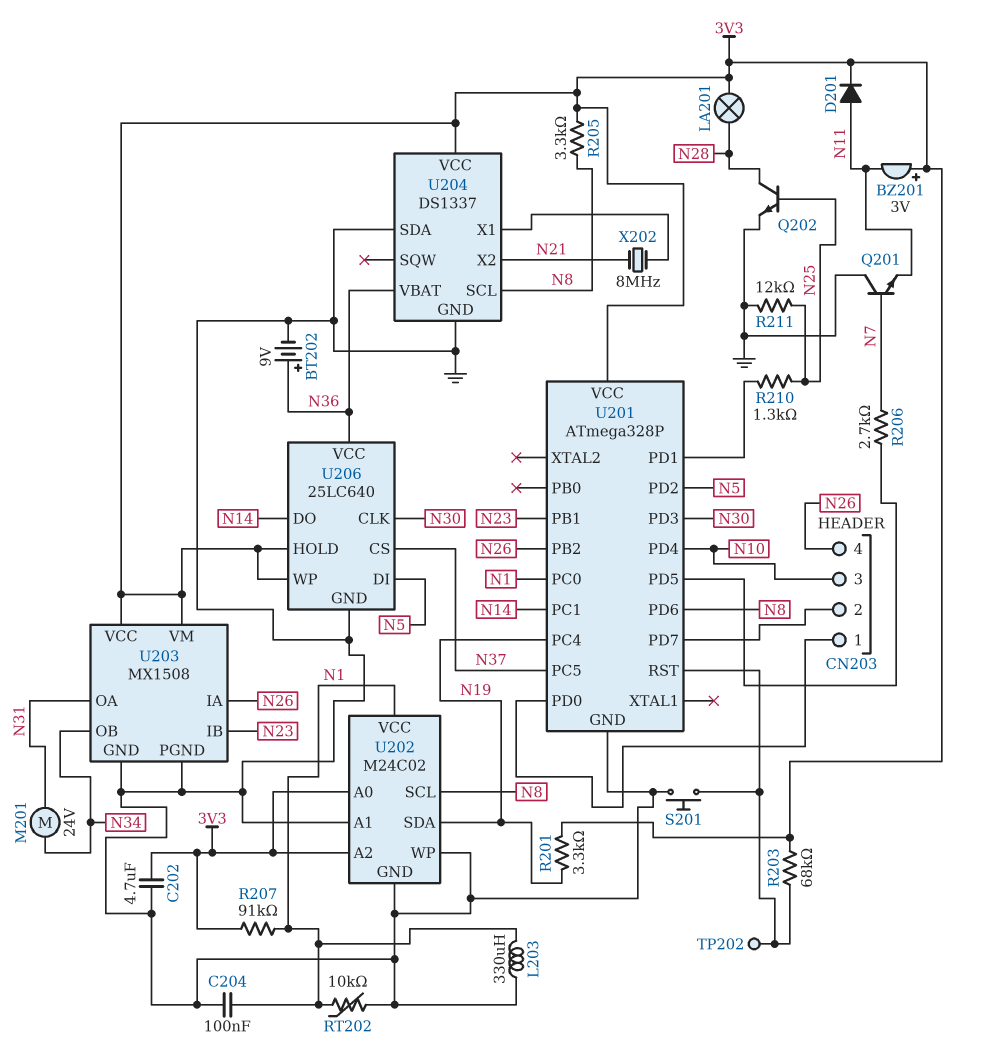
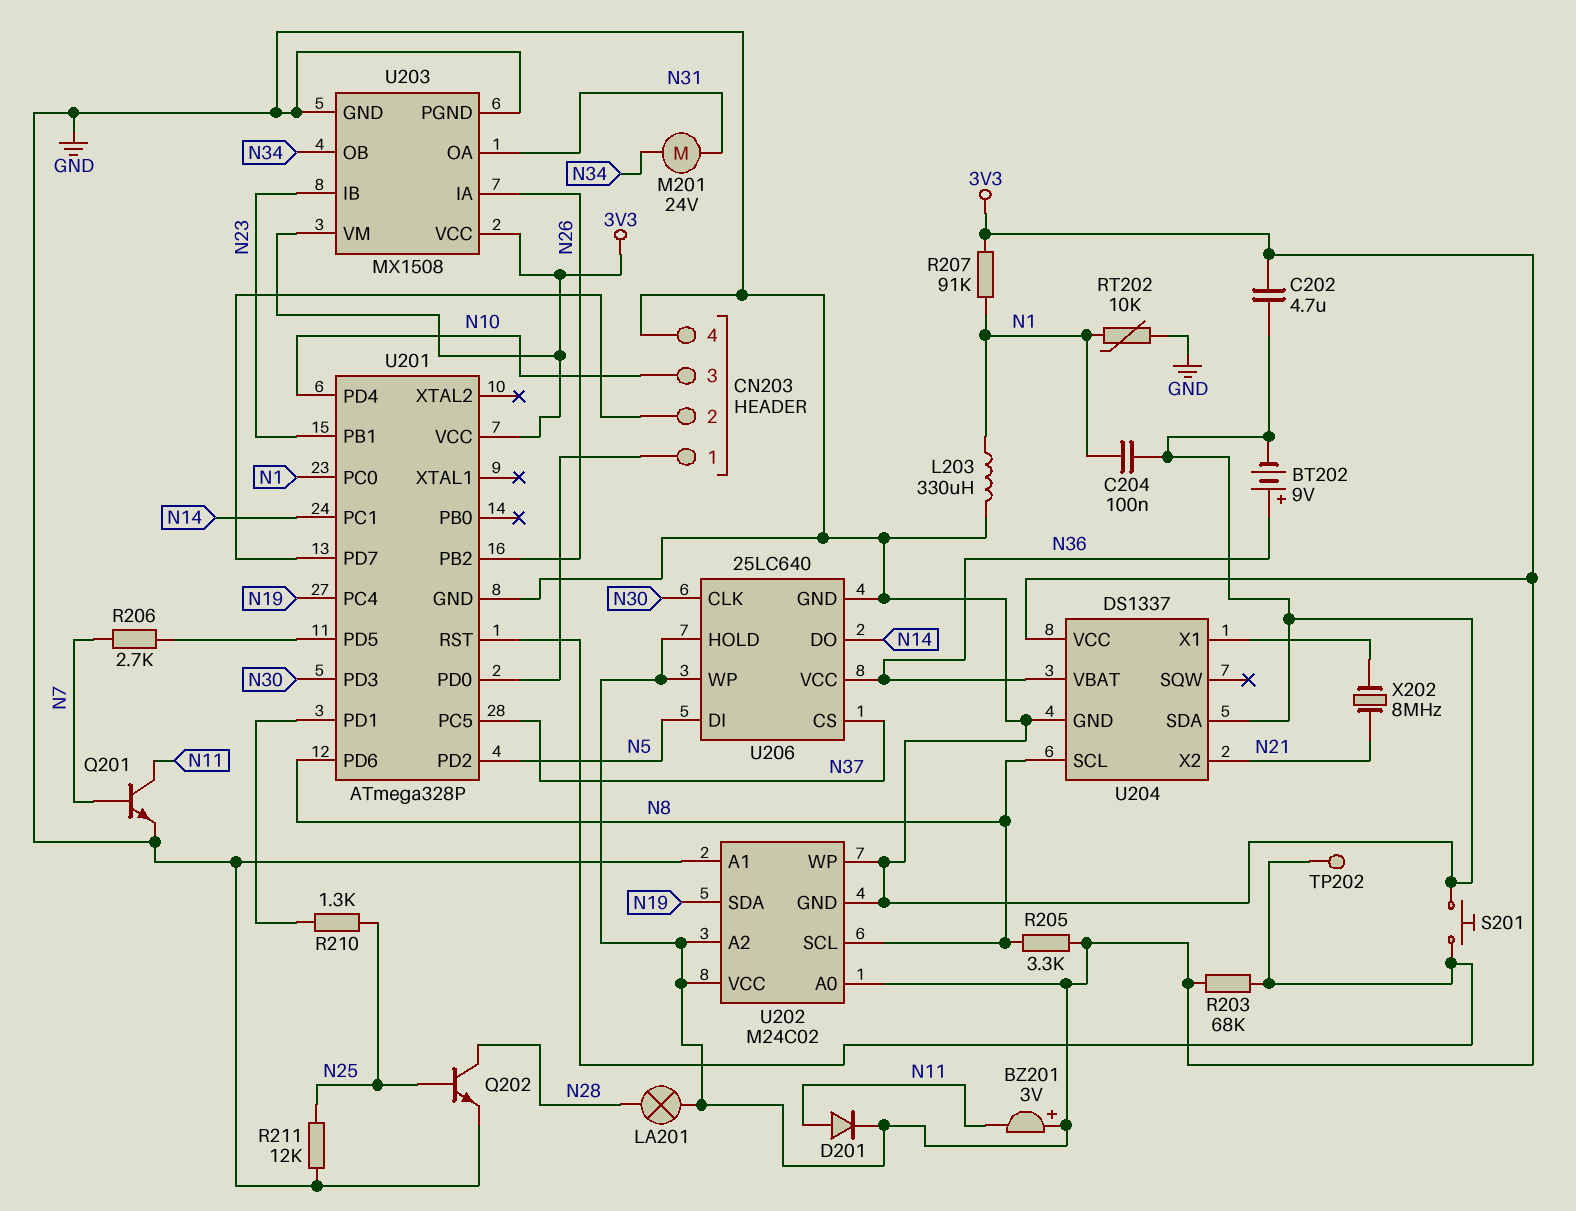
CN203 pin 4: N26 -> GND
Q201: NPN (B N7, C GND, E N11) -> NPN (B N7, C N11, E GND)
R201: 3.3k (3V3, N19) -> none
U202 pin VCC: N1 -> 3V3

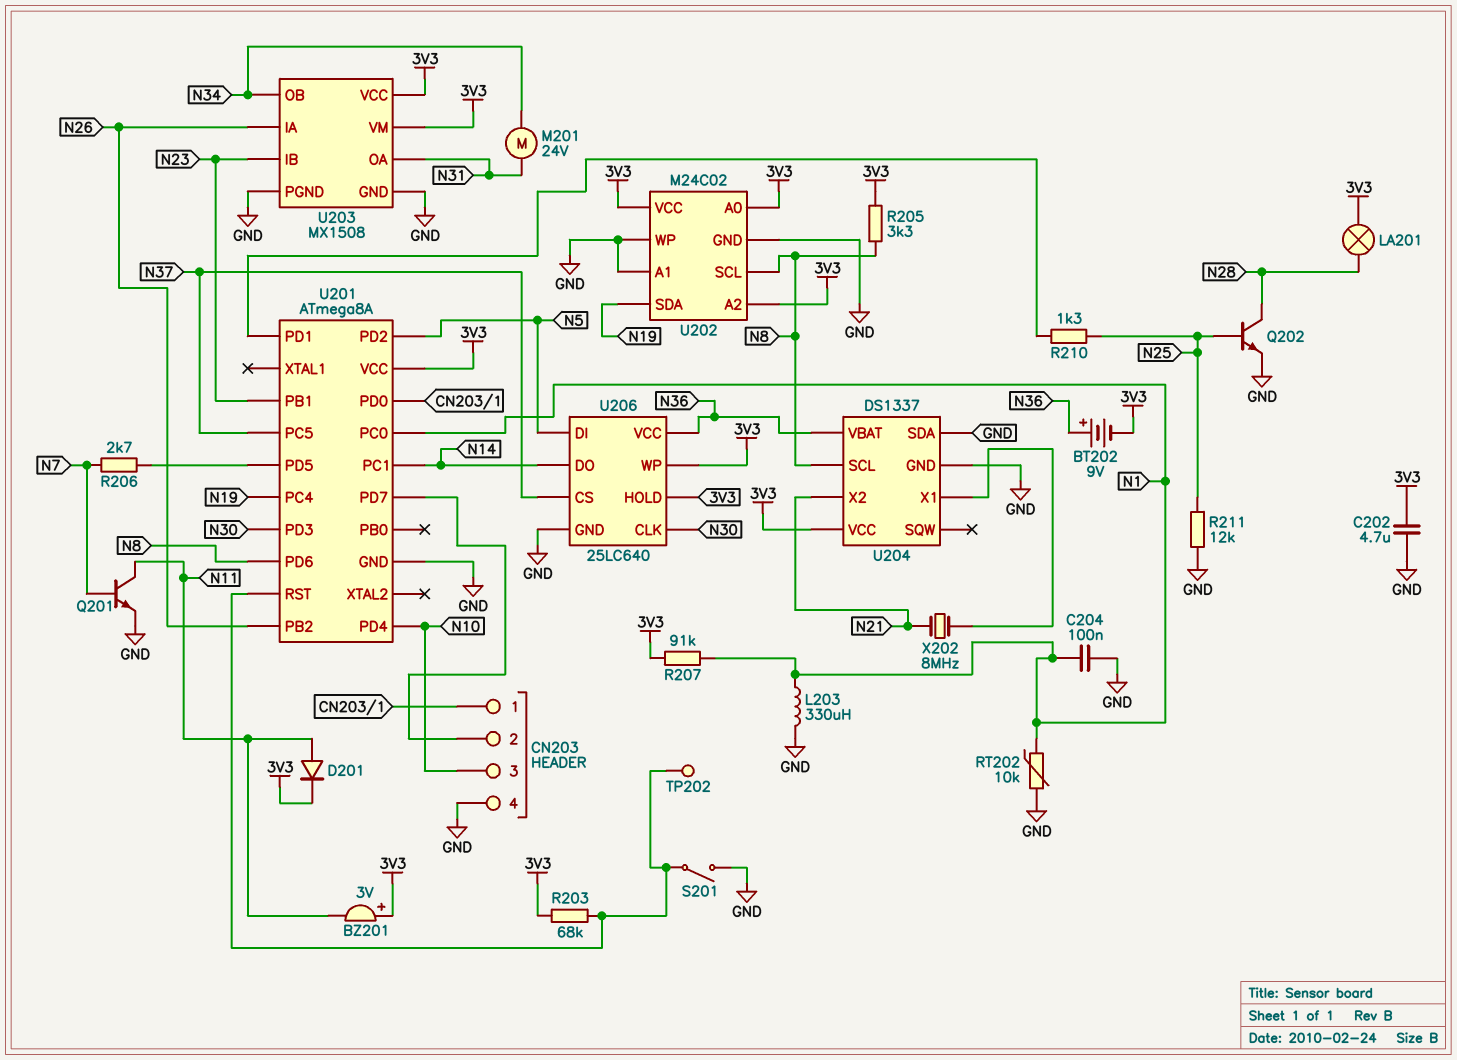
BT202: 9V (plus N36, minus GND) -> 9V (plus N36, minus 3V3)
S201: button (GND, U201/RST) -> switch (GND, U201/RST)
U201: ATmega328P -> ATmega8A

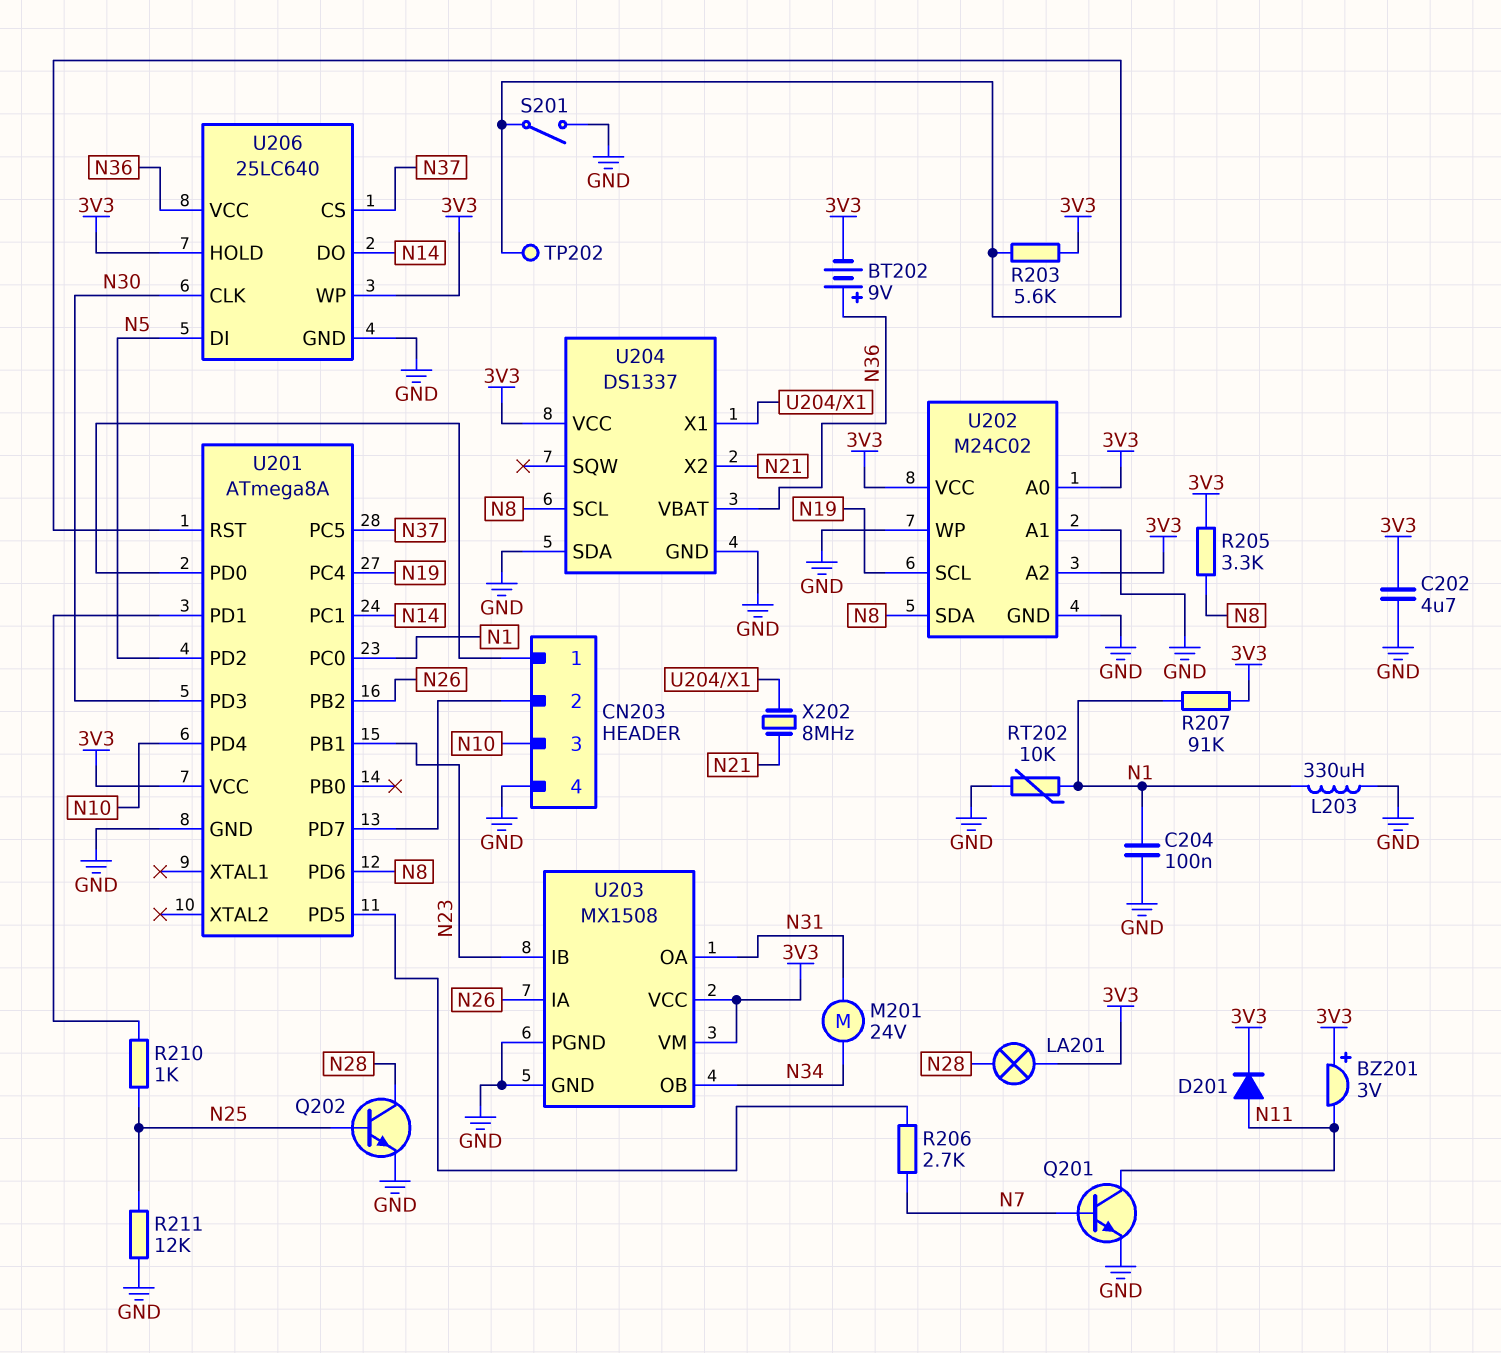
R203: 68k (3V3, U201/RST) -> 5.6k (3V3, U201/RST)
R210: 1.3k (N25, U201/PD1) -> 1k (N25, U201/PD1)
U202 pin SCL: N8 -> N19
U202 pin SDA: N19 -> N8

